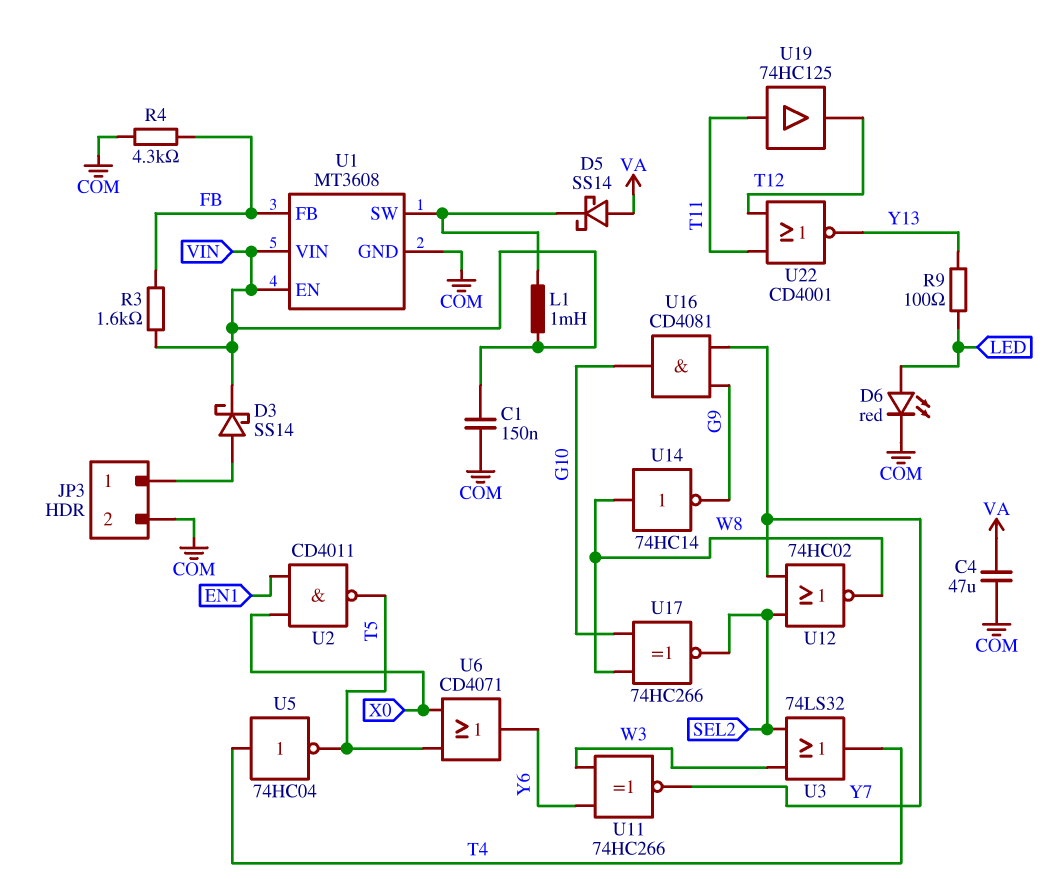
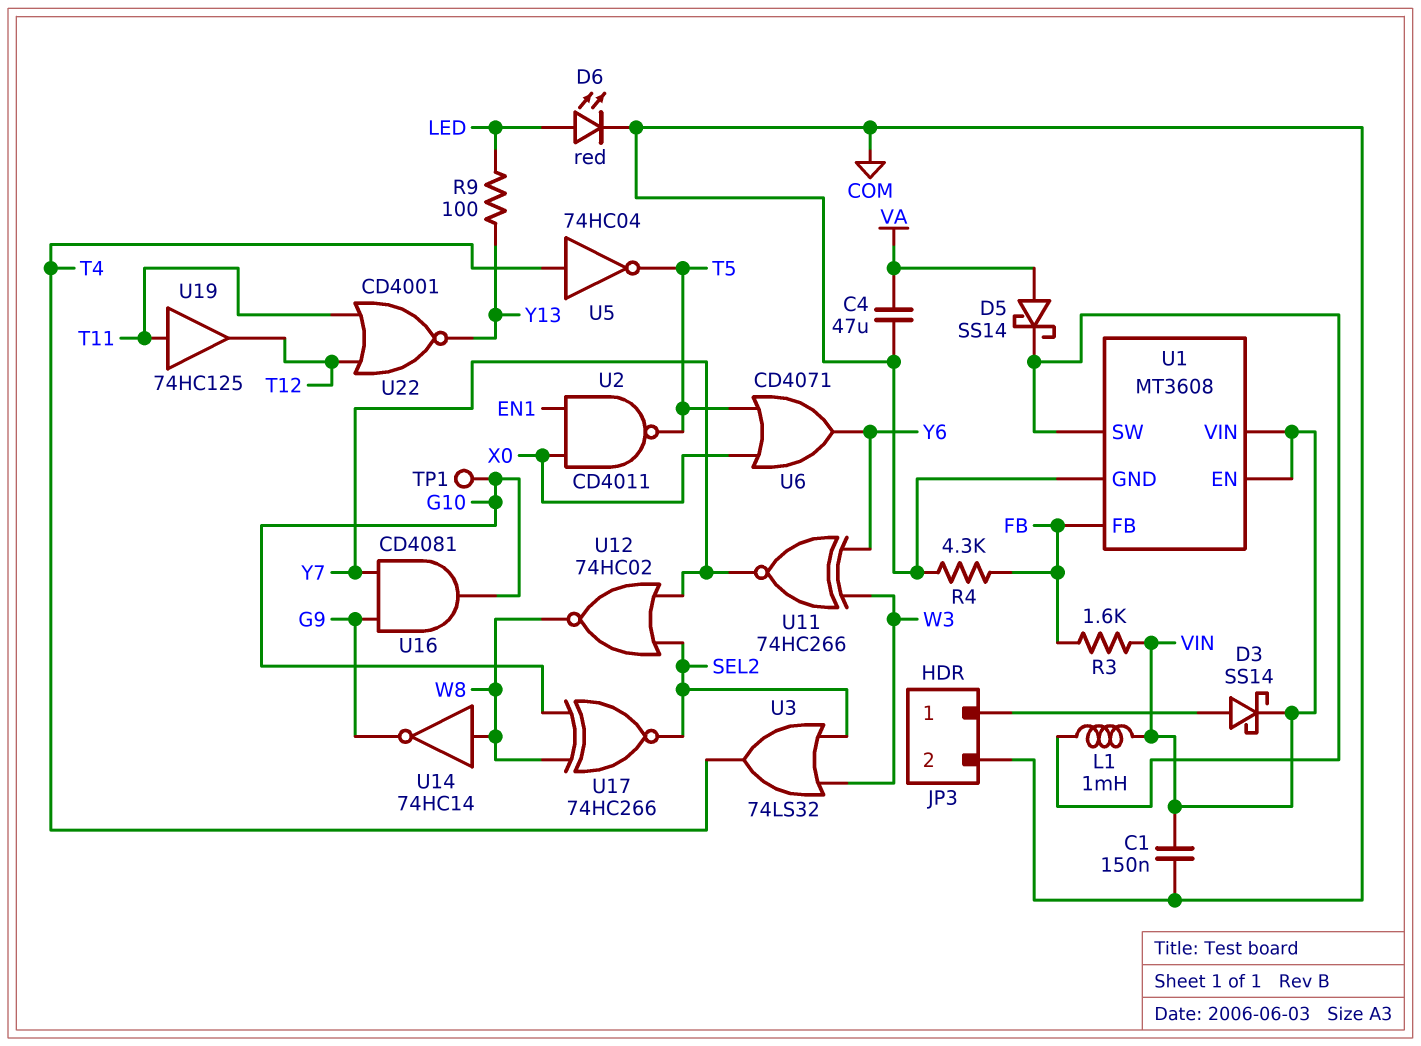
TP1: none -> test point (G10)

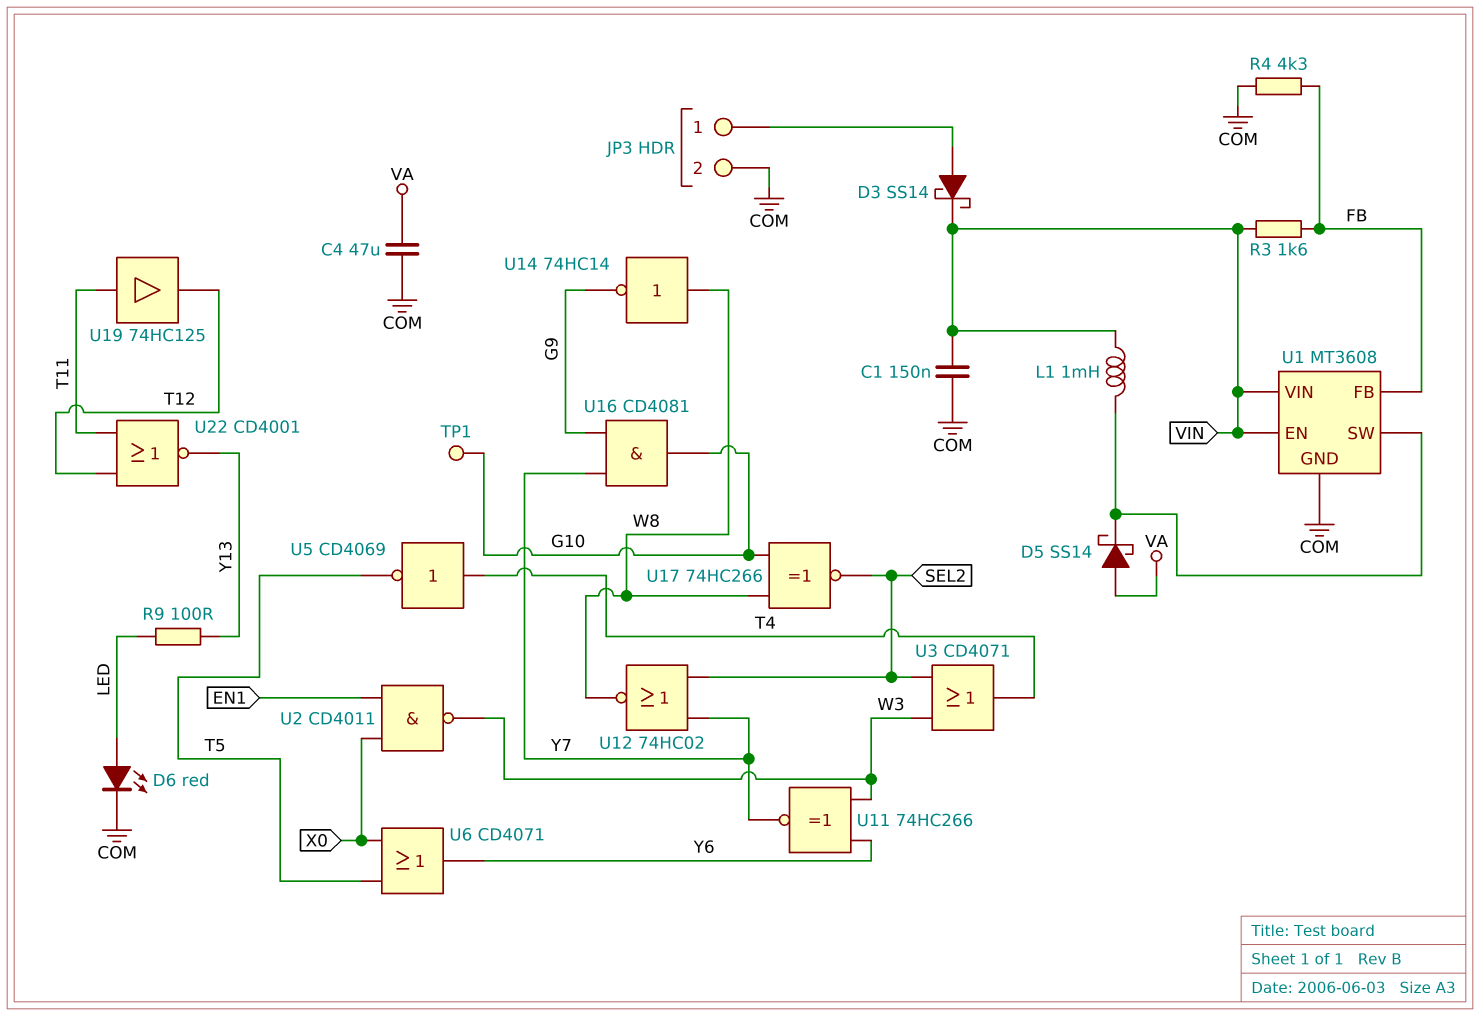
U2: NAND CD4011 (in EN1, in X0, out T5) -> NAND CD4011 (in EN1, in X0, out W3)
U3: OR 74LS32 (in SEL2, in W3, out T4) -> OR CD4071 (in SEL2, in W3, out T4)
U5: NOT 74HC04 (in T4, out T5) -> NOT CD4069 (in T4, out T5)

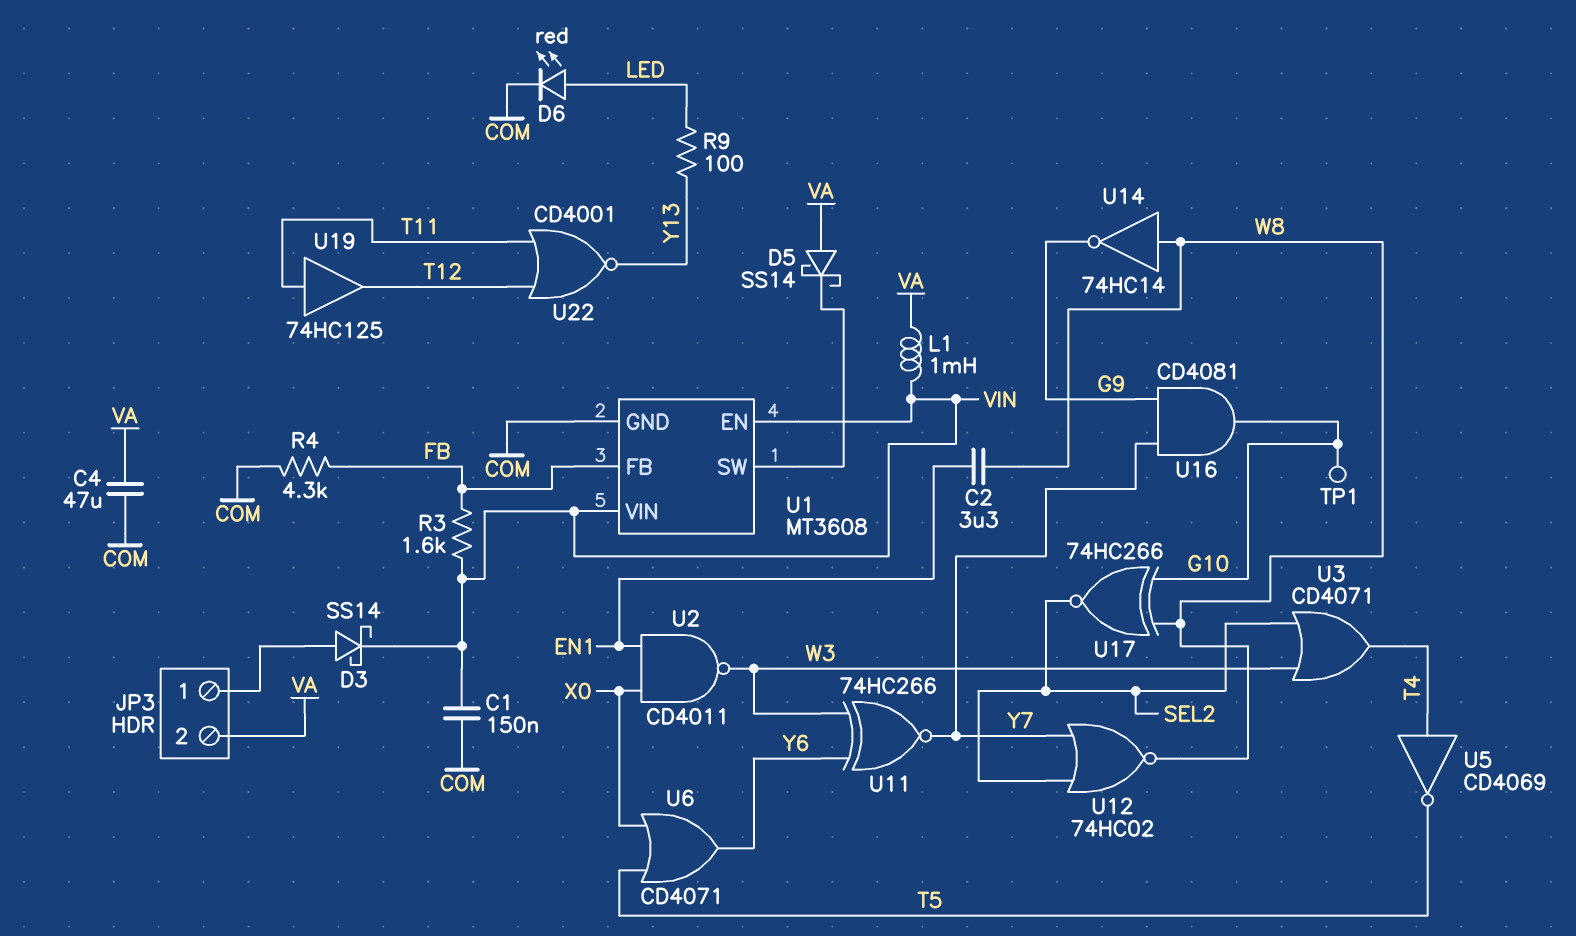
C2: none -> 3.3uF (EN1, W8)
JP3 pin 2: COM -> VA
L1: 1mH (U1/SW, VIN) -> 1mH (VA, VIN)

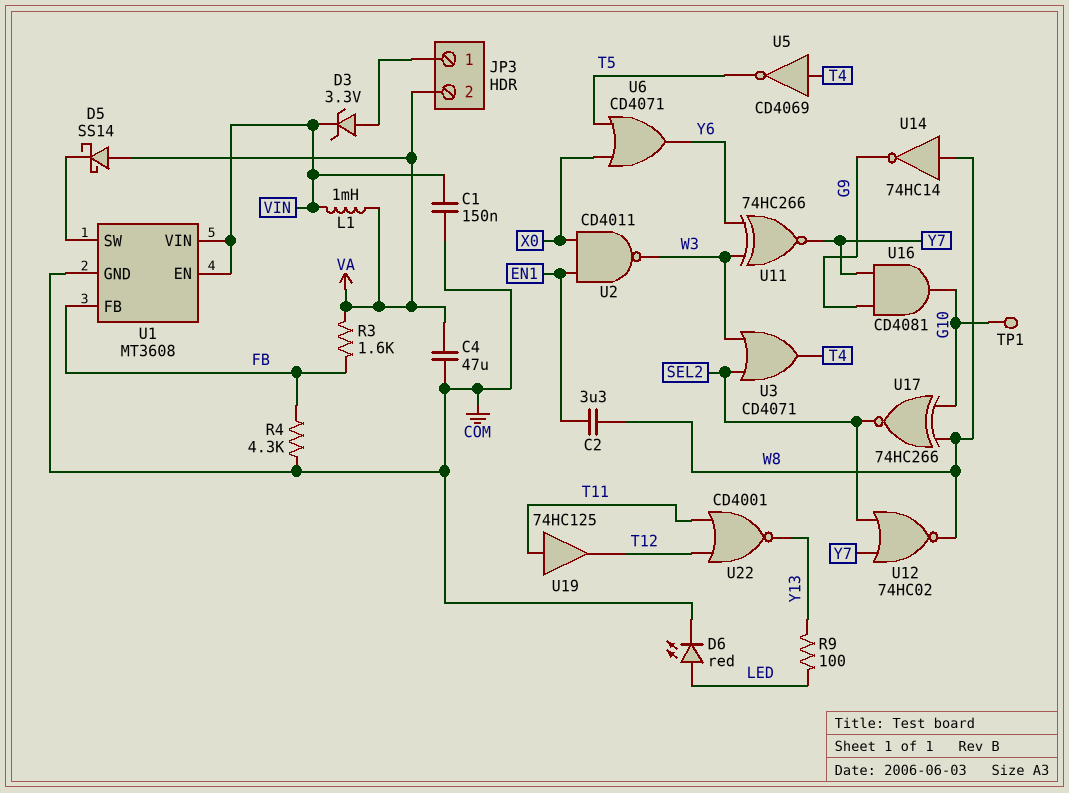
D3: schottky SS14 (A JP3/1, K VIN) -> zener 3.3V (A JP3/1, K VIN)
R3: 1.6k (FB, VIN) -> 1.6k (FB, VA)

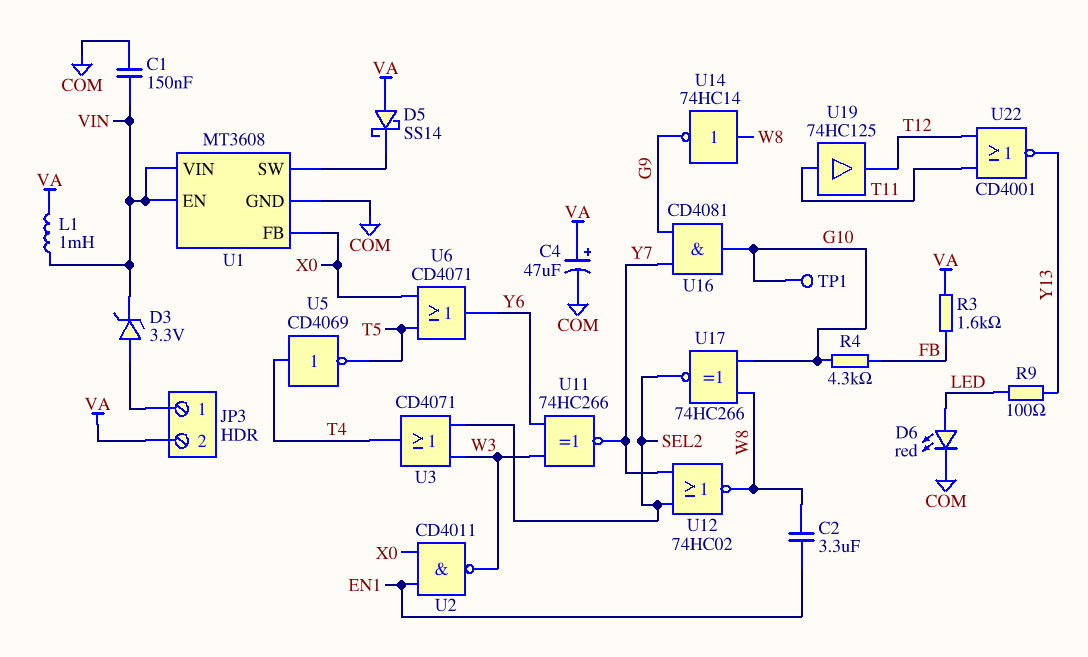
C4: 47uF (COM, VA) -> 47uF (plus VA, minus COM)
R4: 4.3k (COM, FB) -> 4.3k (FB, G10)
U1 pin FB: FB -> X0

